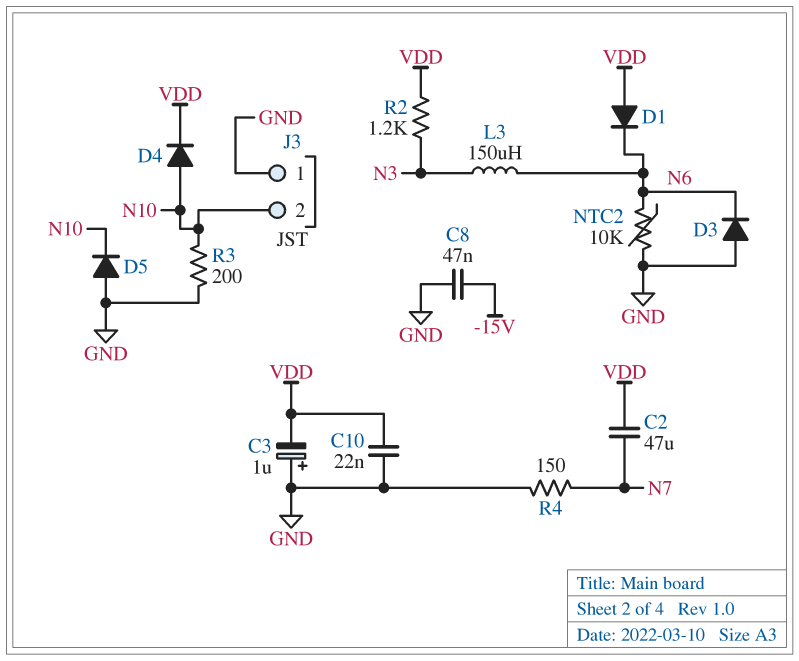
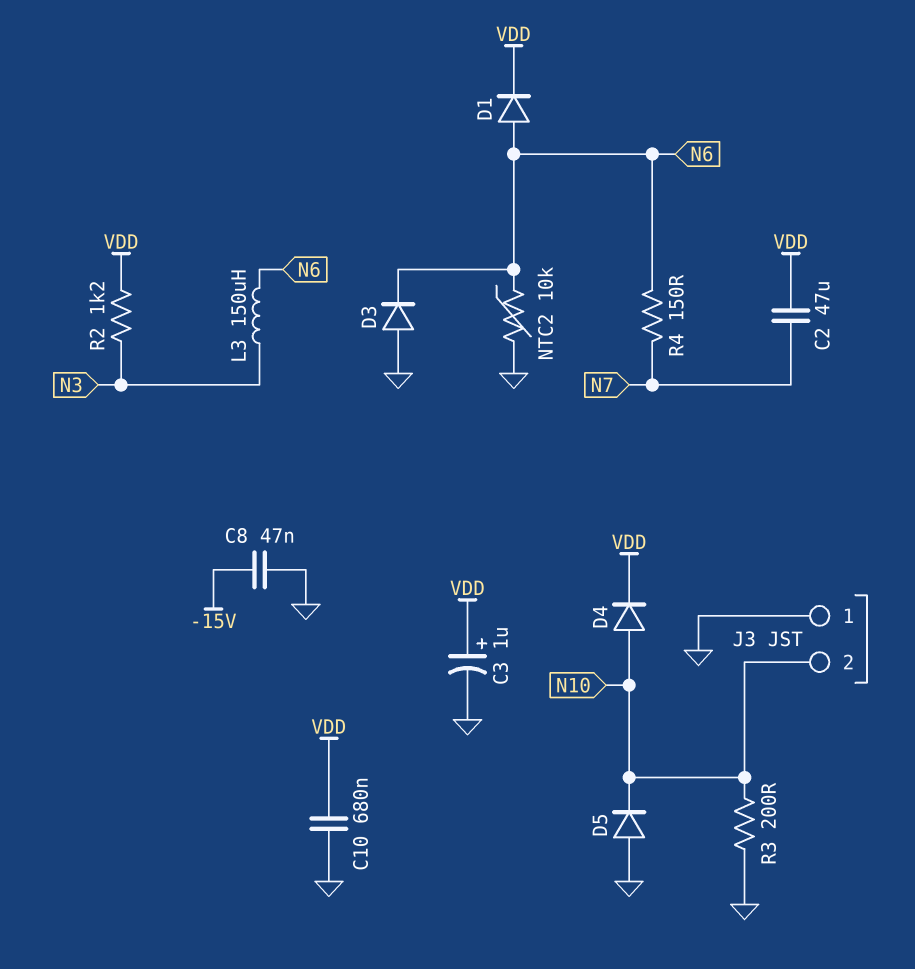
C3: 1uF (plus GND, minus VDD) -> 1uF (plus VDD, minus GND)
C10: 22nF (GND, VDD) -> 680nF (GND, VDD)
D1: diode (A VDD, K N6) -> diode (A N6, K VDD)
R4: 150 (GND, N7) -> 150 (N6, N7)

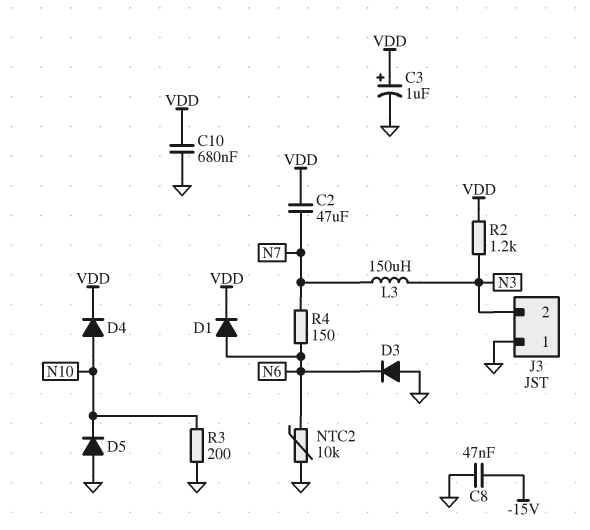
J3 pin 2: N10 -> N3
L3: 150uH (N3, N6) -> 150uH (N3, N7)

